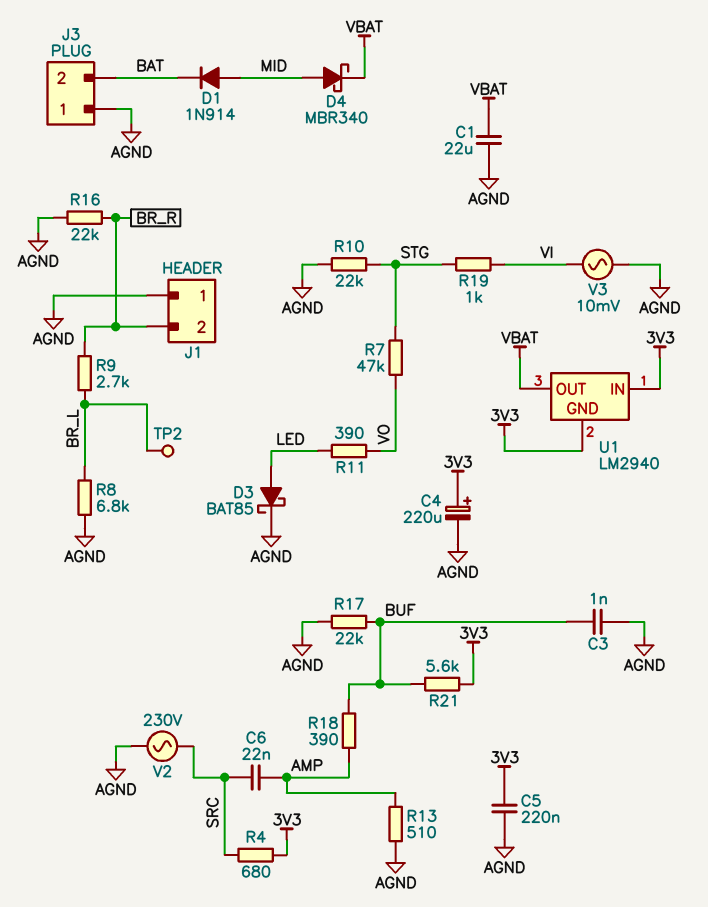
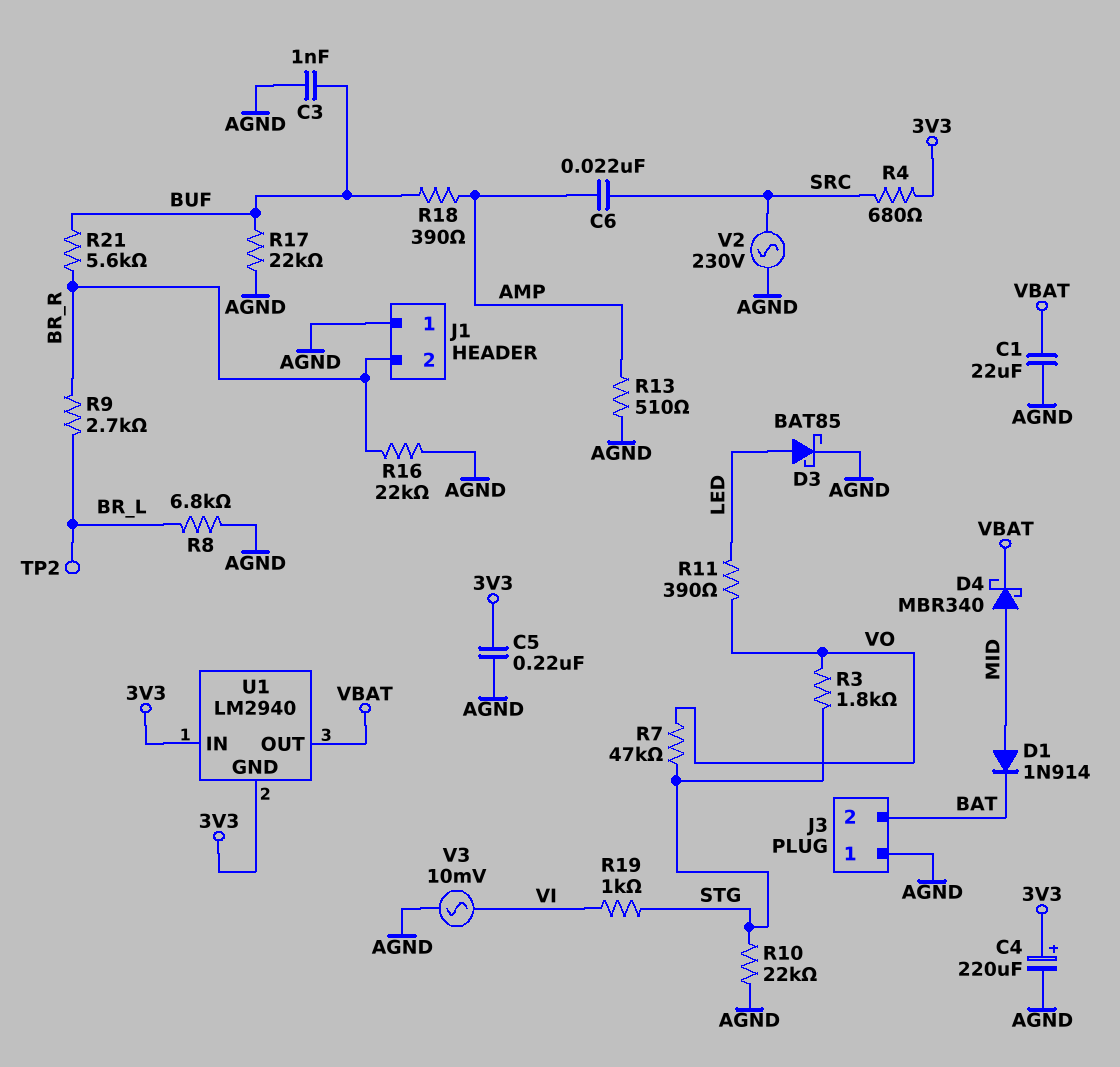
R3: none -> 1.8k (STG, VO)
R21: 5.6k (3V3, BUF) -> 5.6k (BR_R, BUF)

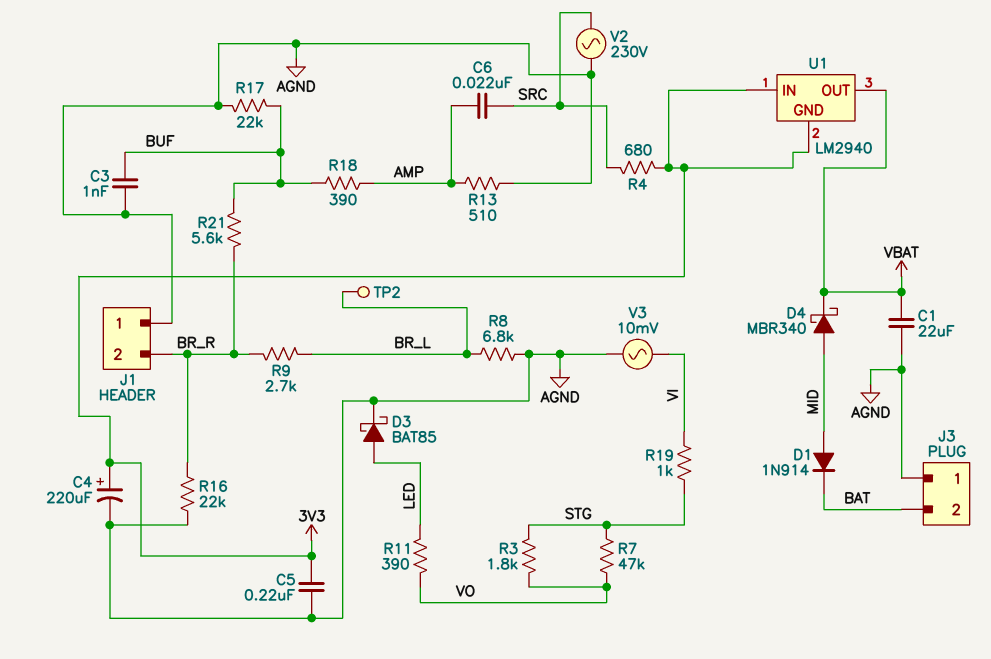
R10: 22k (AGND, STG) -> none

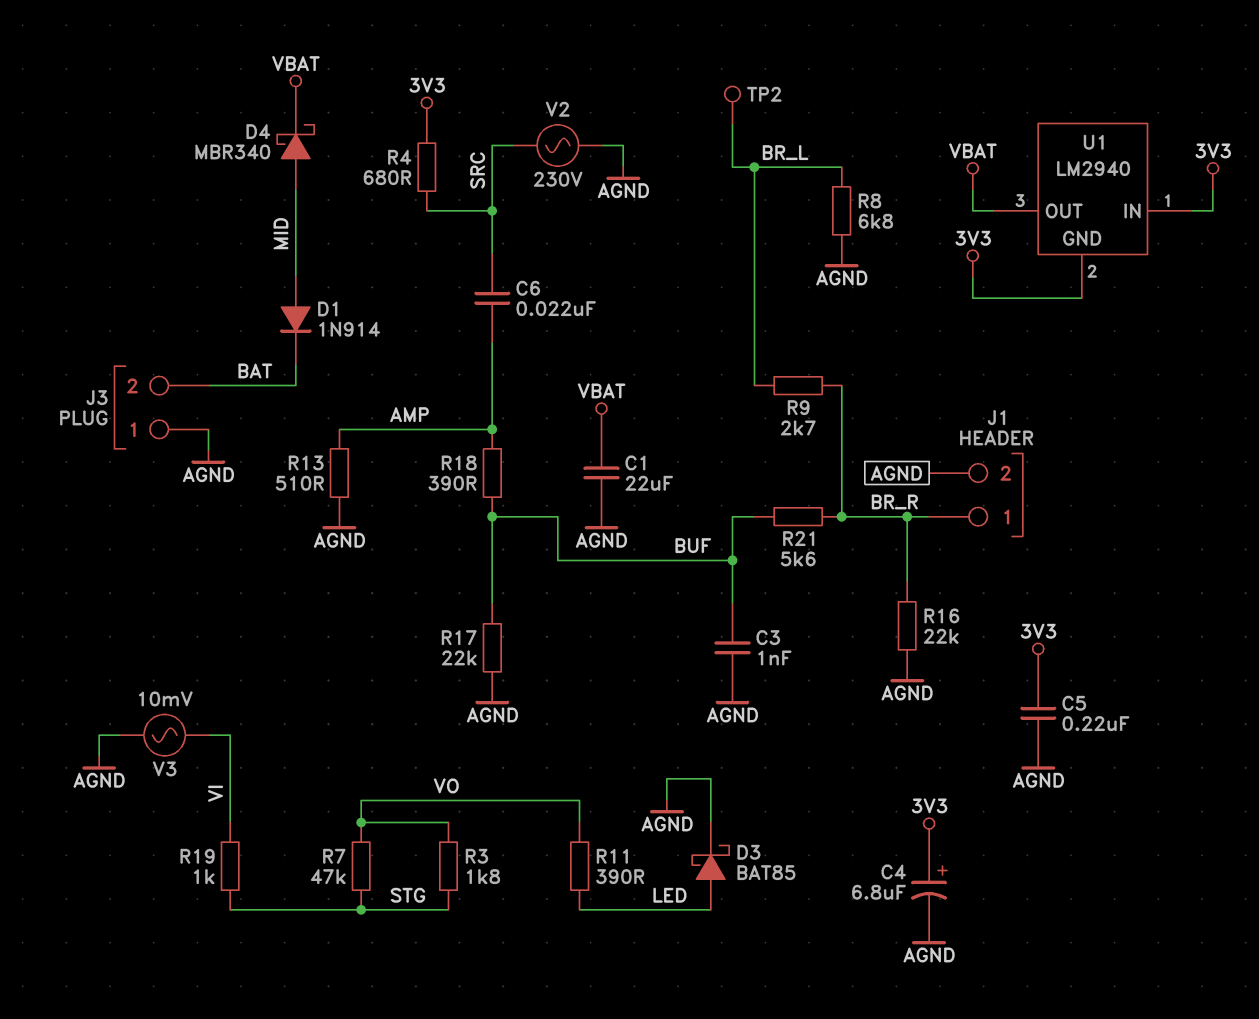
C4: 220uF (plus 3V3, minus AGND) -> 6.8uF (plus 3V3, minus AGND)
J1 pin 1: AGND -> BR_R
J1 pin 2: BR_R -> AGND

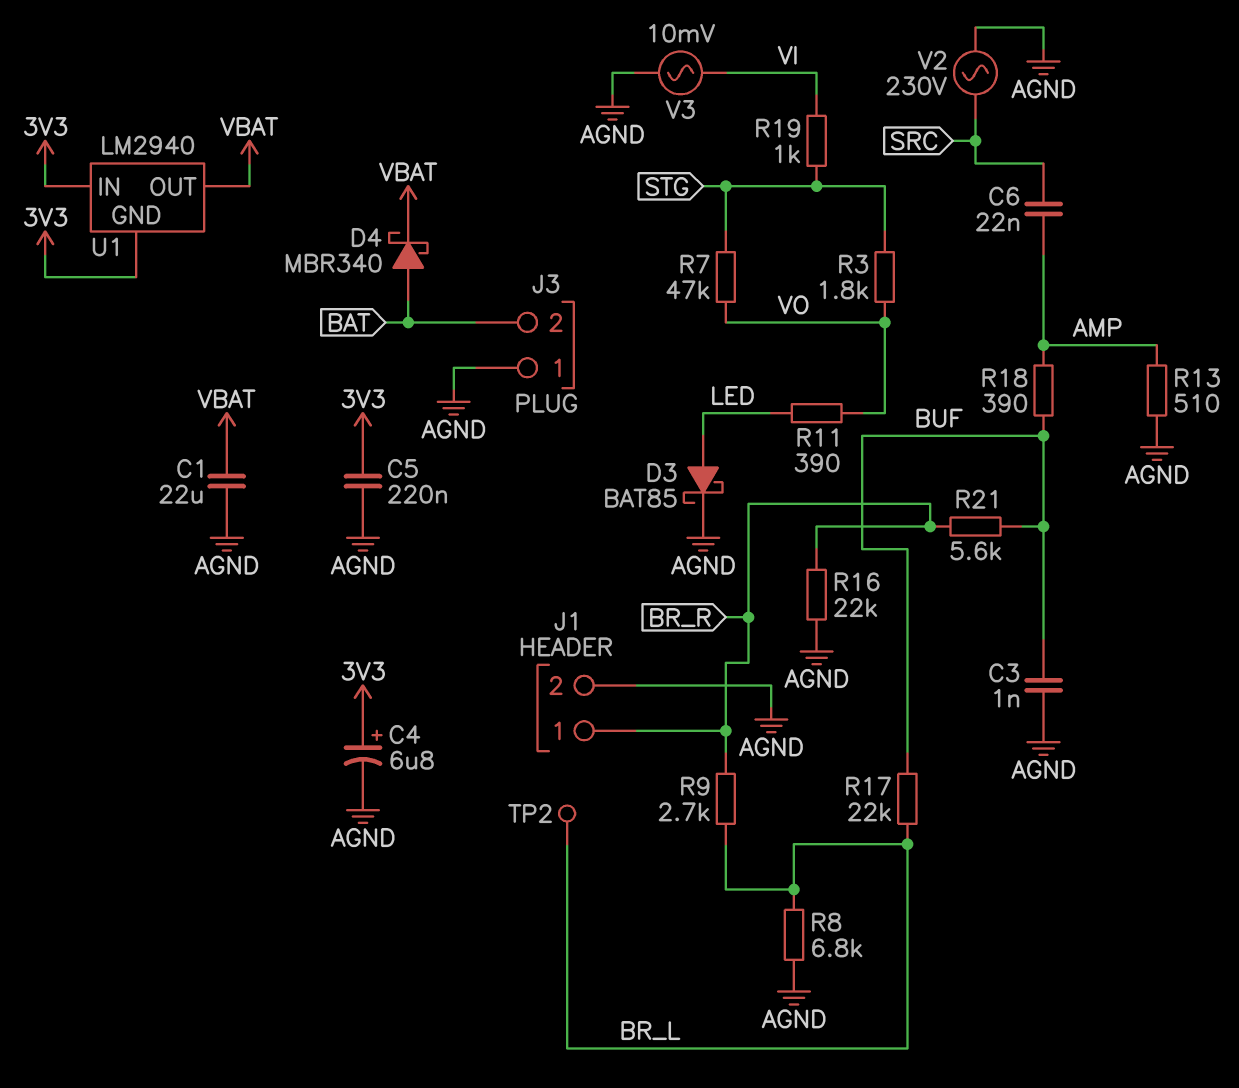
D1: diode 1N914 (A MID, K BAT) -> none
D4: schottky MBR340 (A MID, K VBAT) -> schottky MBR340 (A BAT, K VBAT)
R4: 680 (3V3, SRC) -> none
R17: 22k (AGND, BUF) -> 22k (BR_L, BUF)

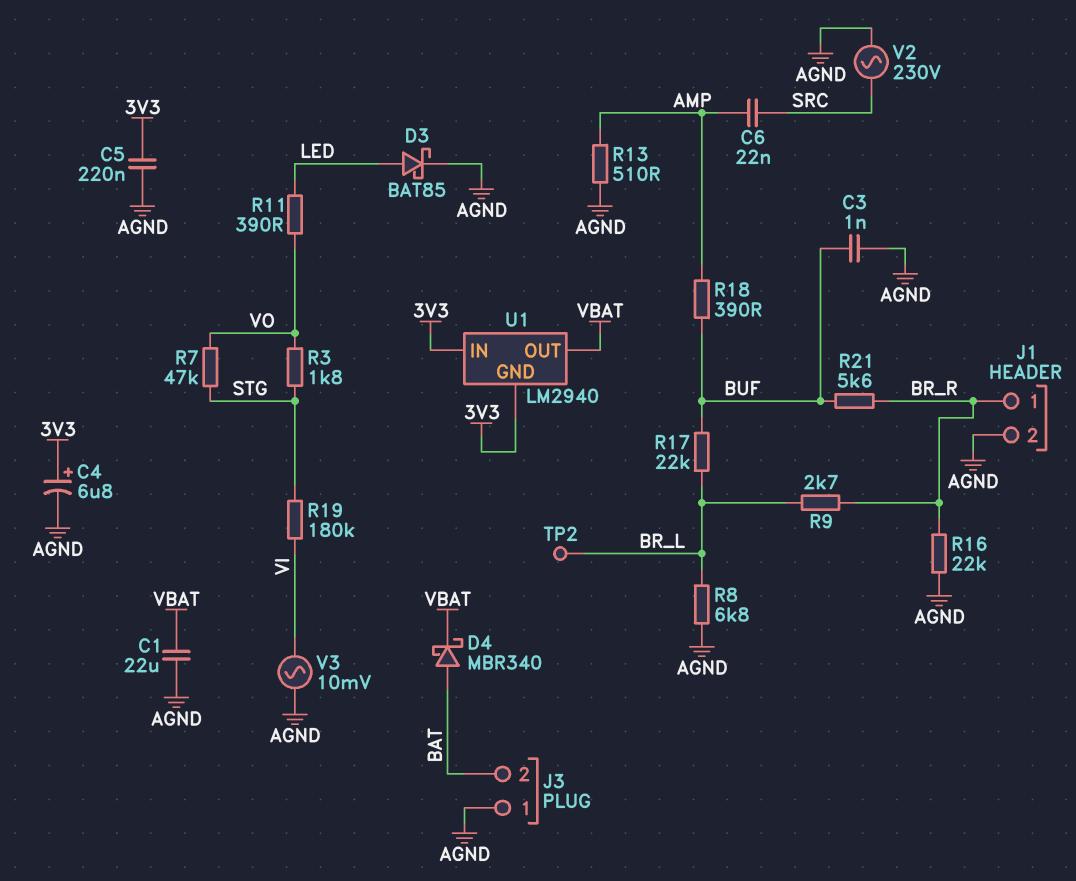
R19: 1k (STG, VI) -> 180k (STG, VI)

